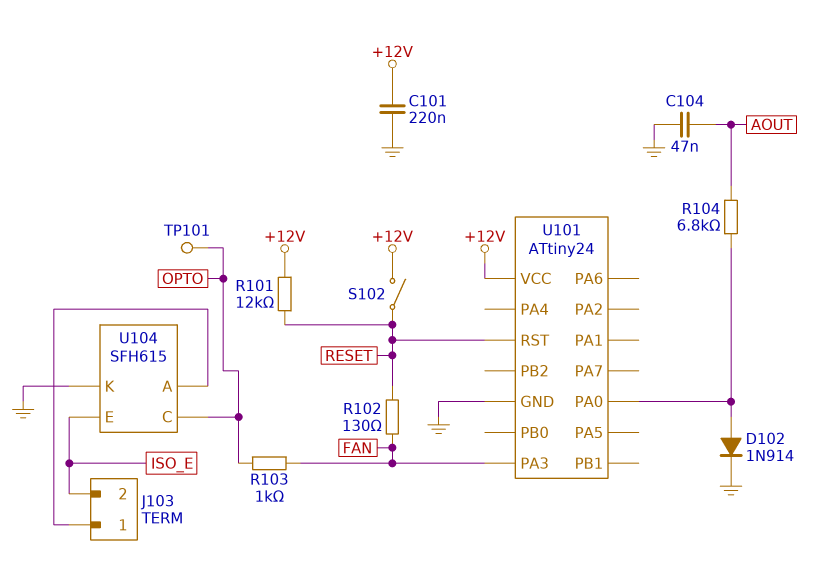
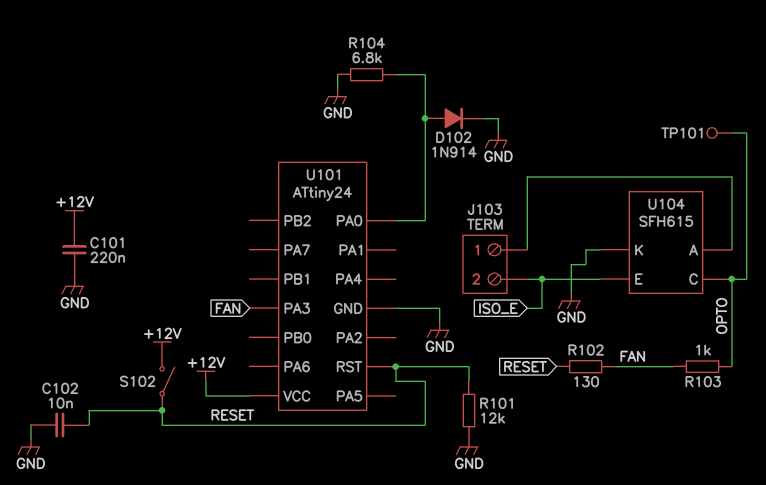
C102: none -> 10nF (GND, RESET)
C104: 47nF (AOUT, GND) -> none
R101: 12k (+12V, RESET) -> 12k (GND, RESET)
R104: 6.8k (AOUT, U101/PA0) -> 6.8k (GND, U101/PA0)

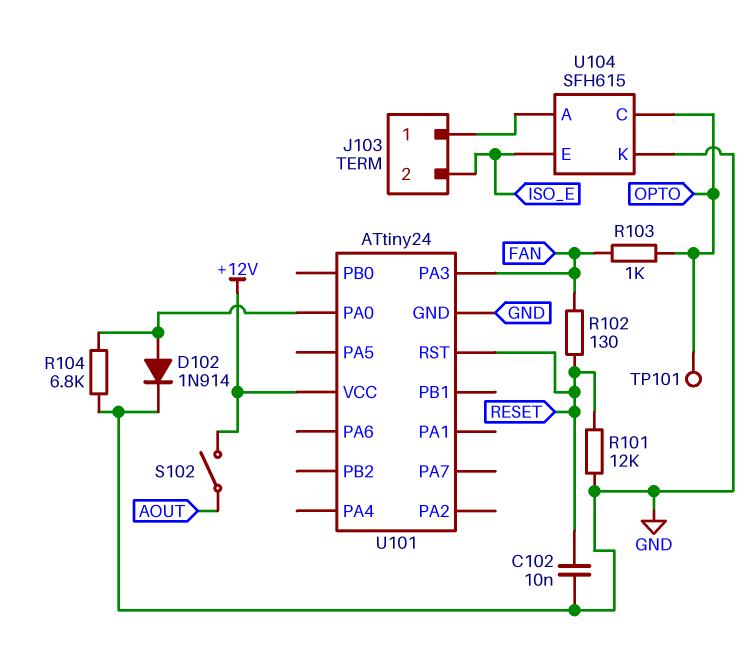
C101: 220nF (+12V, GND) -> none
S102: switch (+12V, RESET) -> switch (+12V, AOUT)

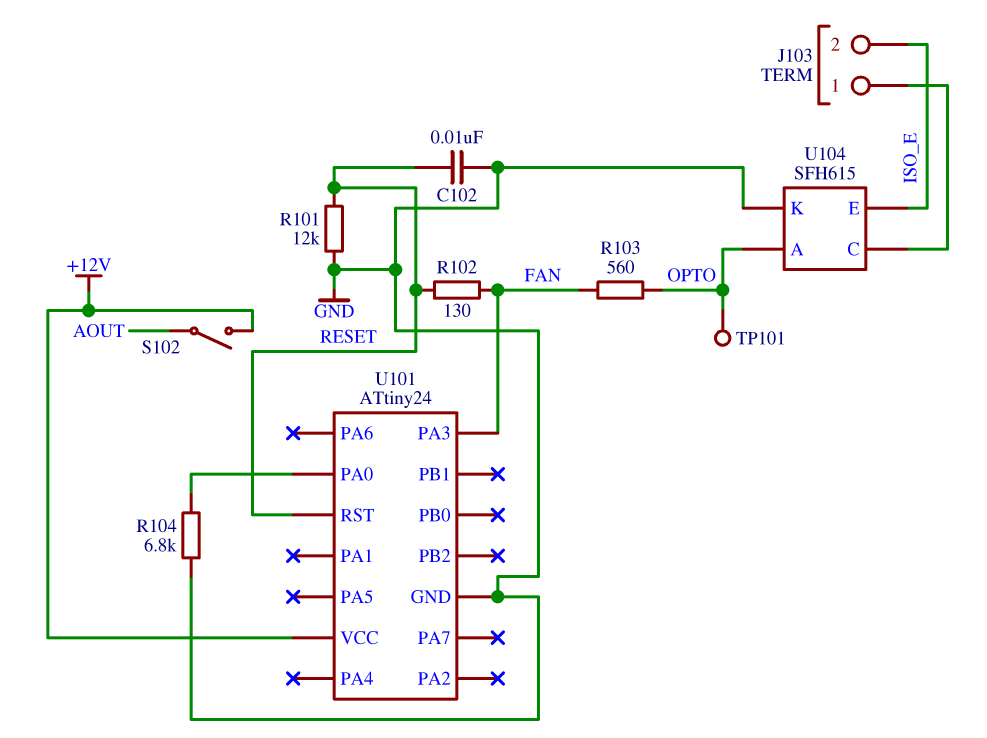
D102: diode 1N914 (A U101/PA0, K GND) -> none
R103: 1k (FAN, OPTO) -> 560 (FAN, OPTO)
U104 pin A: J103/1 -> OPTO
U104 pin C: OPTO -> J103/1

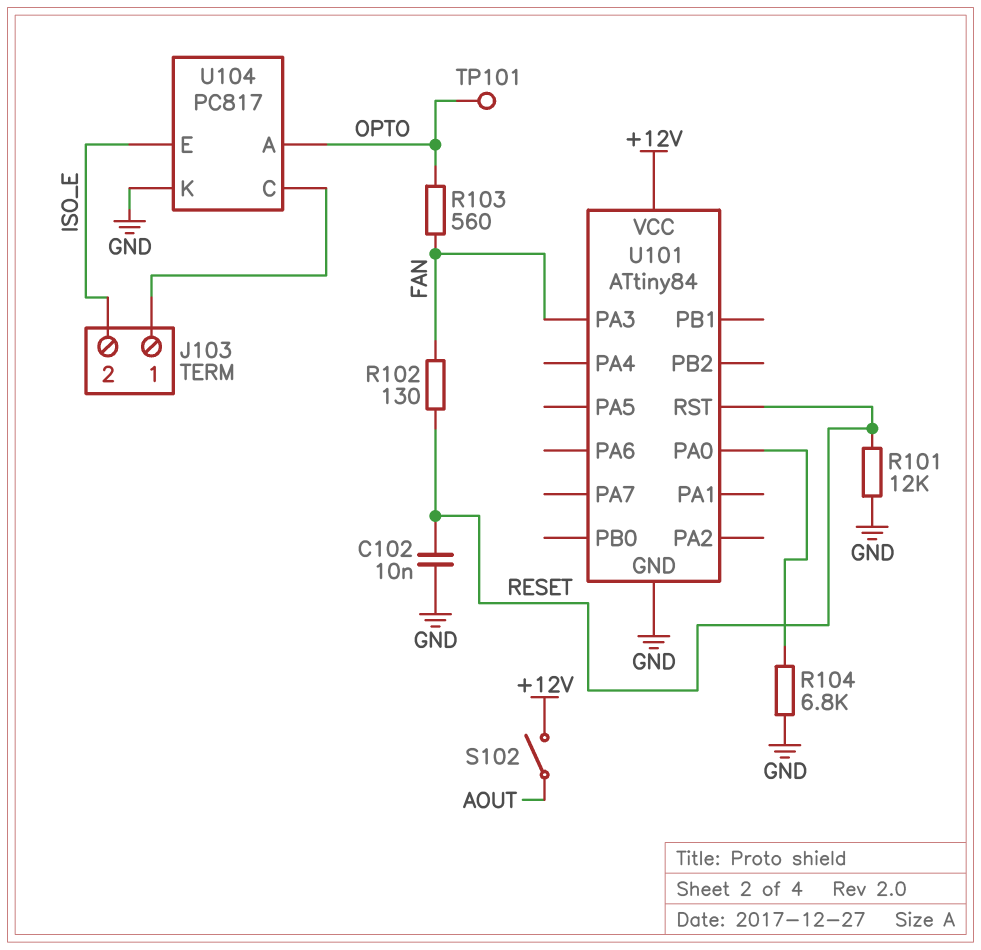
U101: ATtiny24 -> ATtiny84
U104: SFH615 -> PC817

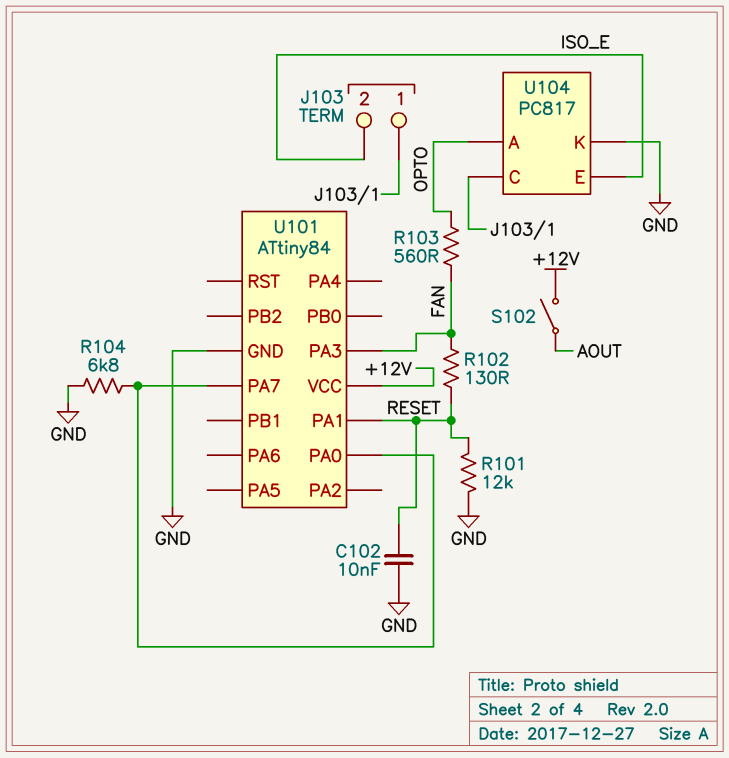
TP101: test point (OPTO) -> none
U101 pin PA1: none -> RESET
U101 pin PA7: none -> U101/PA0
U101 pin RST: RESET -> none

